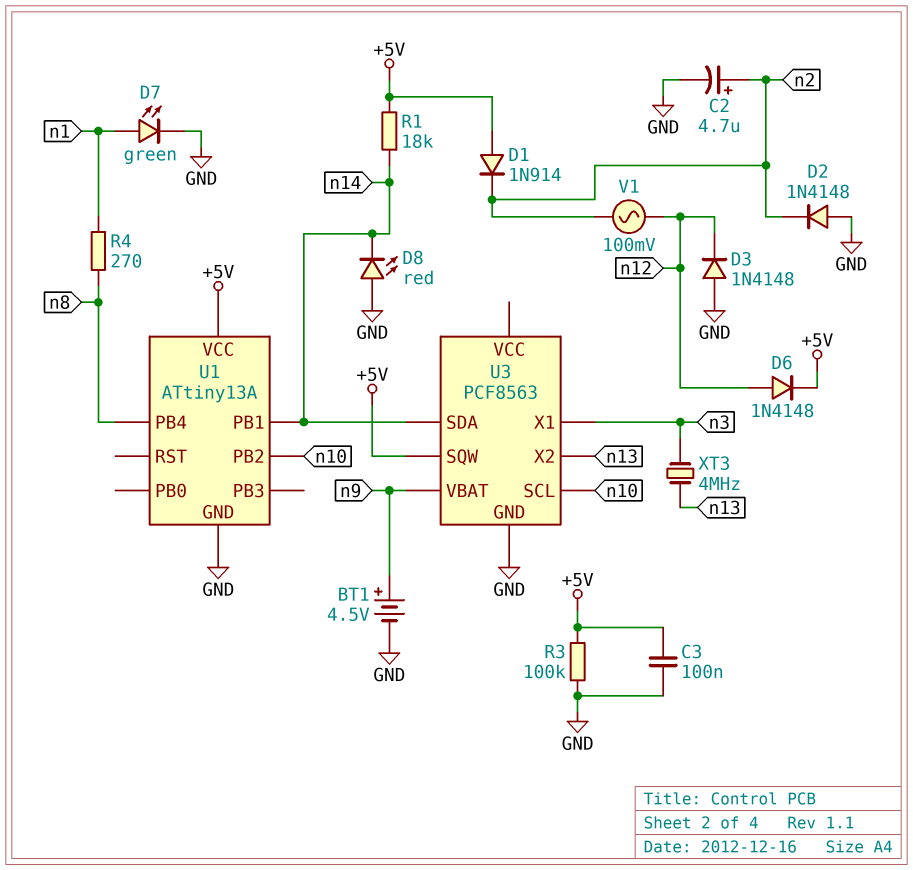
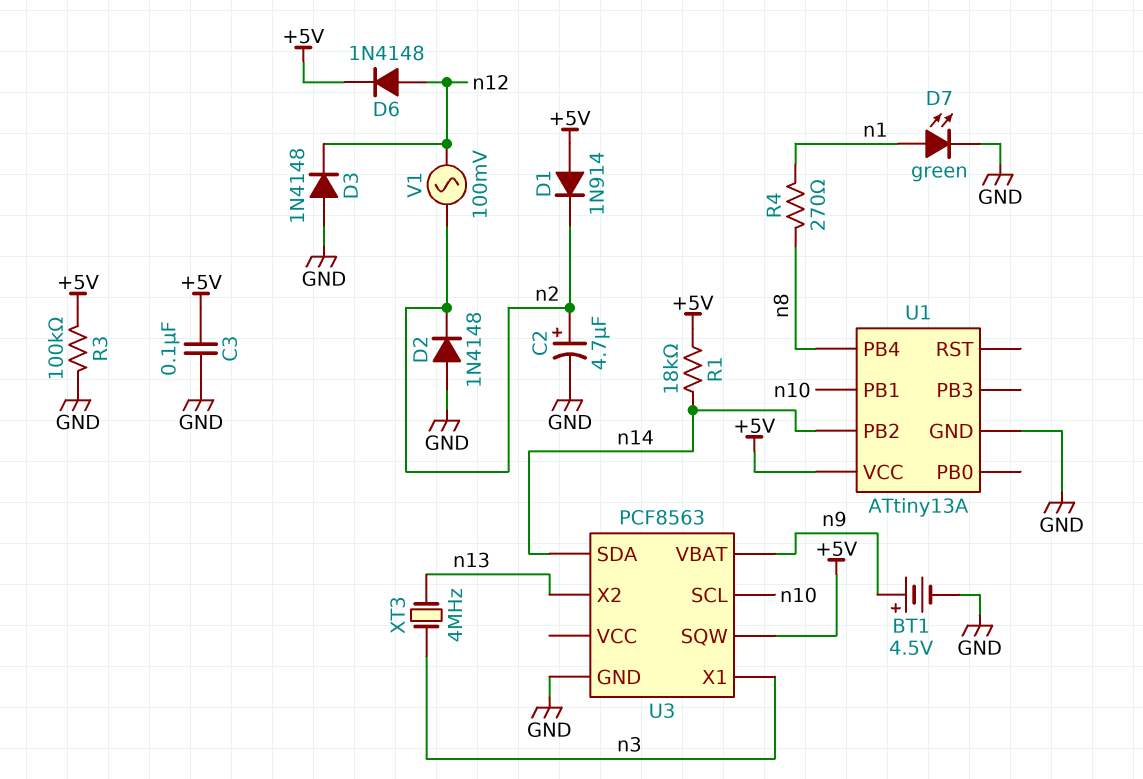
D8: LED red (A GND, K n14) -> none
U1 pin PB1: n14 -> n10
U1 pin PB2: n10 -> n14

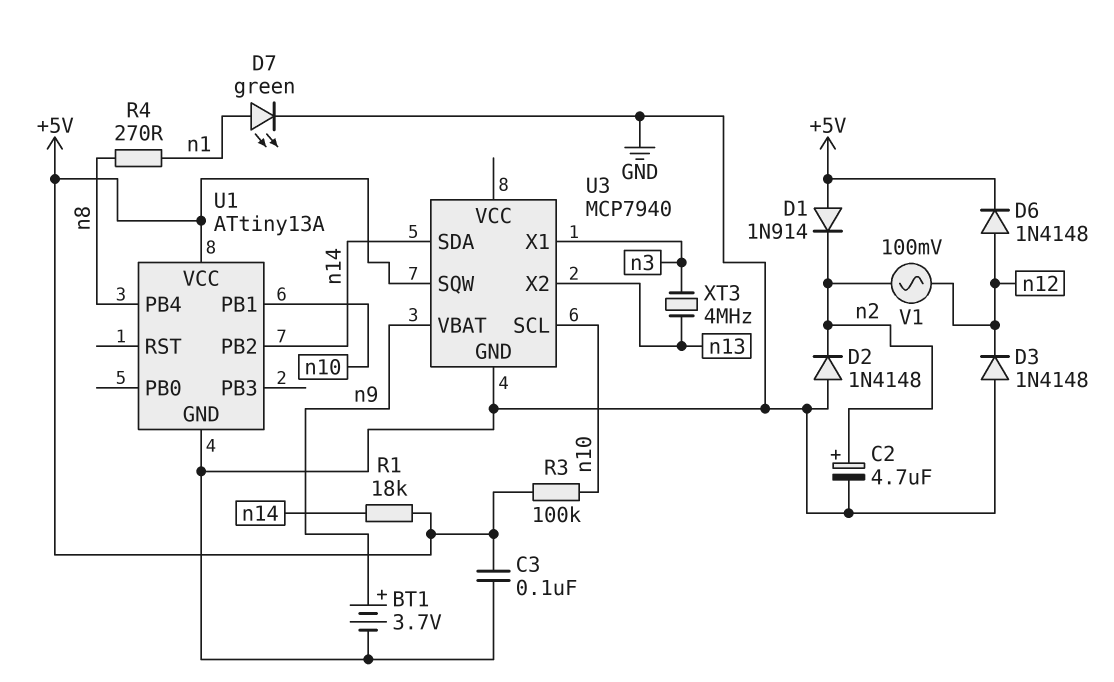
BT1: 4.5V (plus n9, minus GND) -> 3.7V (plus n9, minus GND)
R3: 100k (+5V, GND) -> 100k (+5V, n10)
U3: PCF8563 -> MCP7940

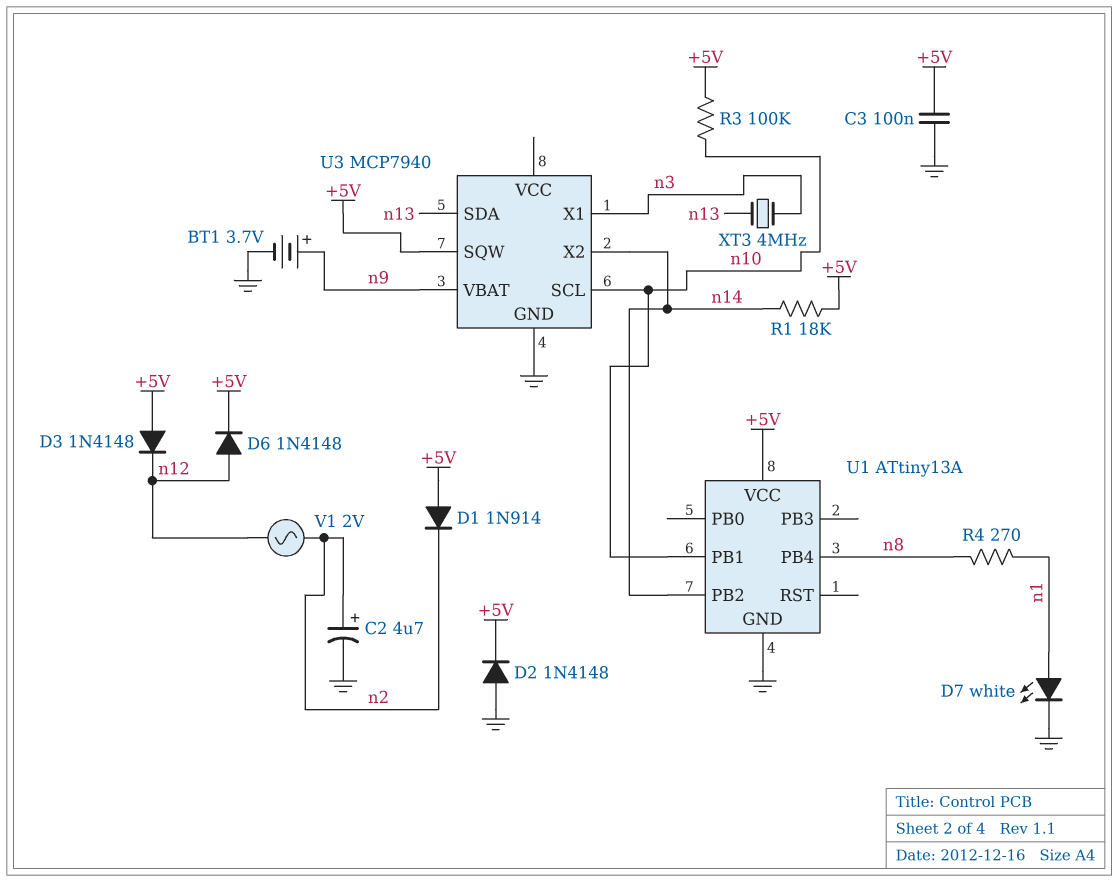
D2: diode 1N4148 (A GND, K n2) -> diode 1N4148 (A GND, K +5V)
D3: diode 1N4148 (A GND, K n12) -> diode 1N4148 (A +5V, K n12)
D7: LED green (A n1, K GND) -> LED white (A n1, K GND)
U3 pin SDA: n14 -> n13
U3 pin X2: n13 -> n14
V1: AC 100mV (n2, n12) -> AC 2V (n2, n12)

